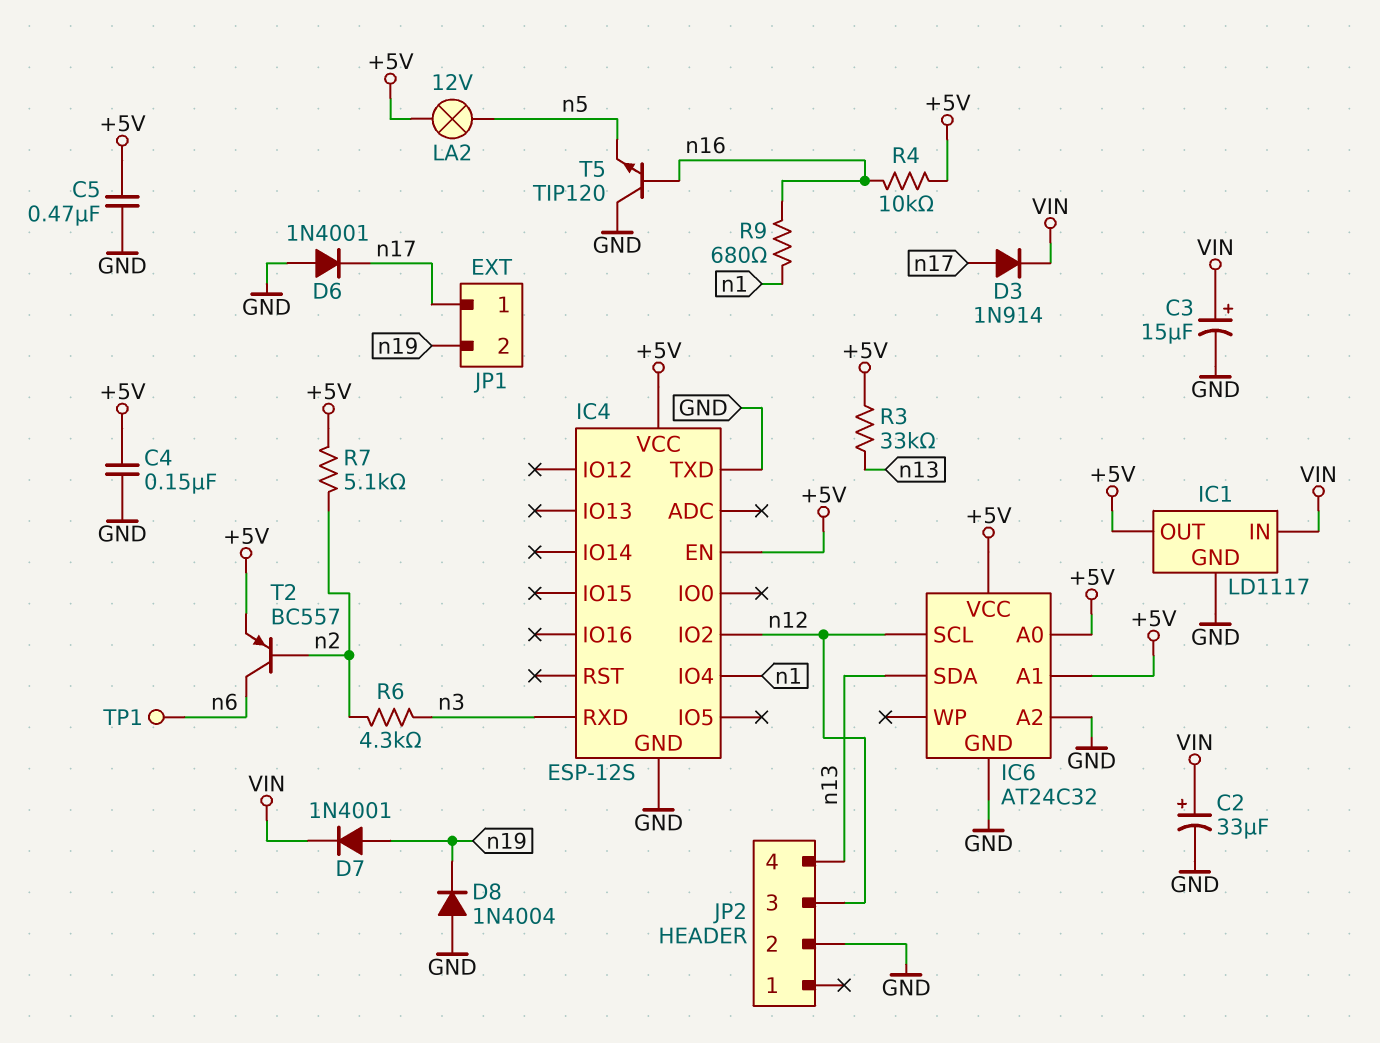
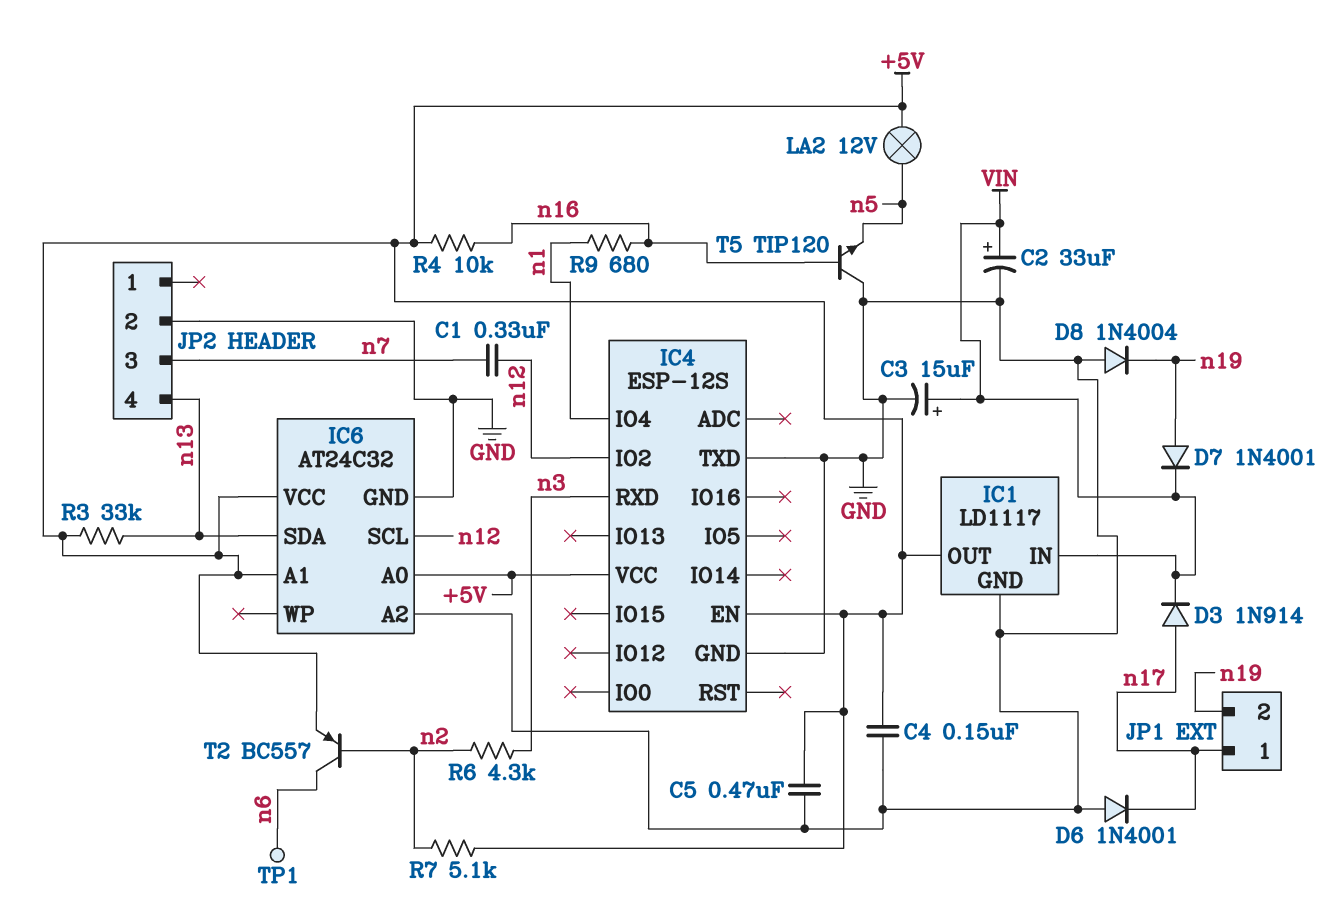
C1: none -> 330nF (n7, n12)
JP2 pin 3: n12 -> n7

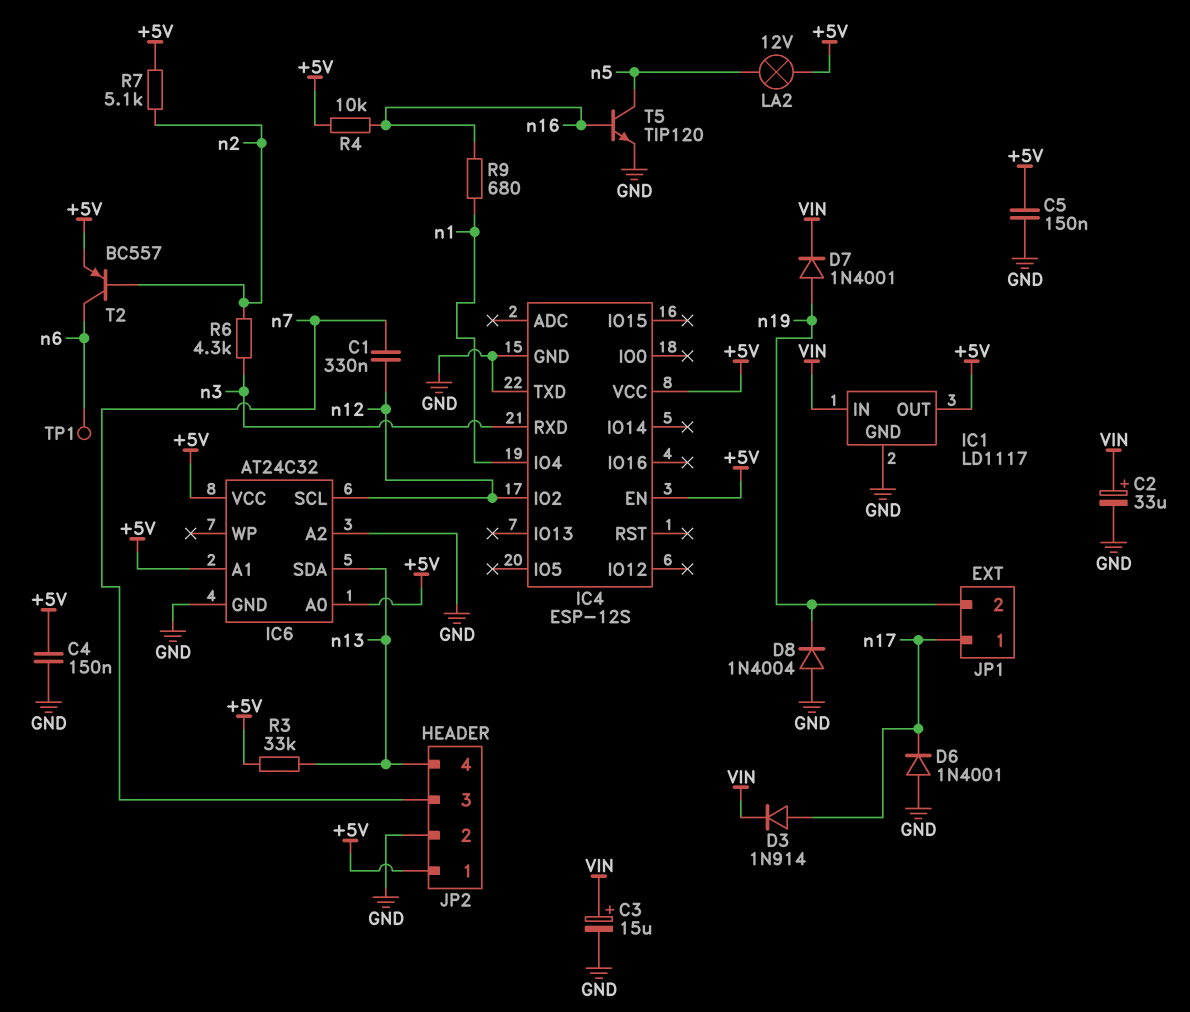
C5: 470nF (+5V, GND) -> 150nF (+5V, GND)
JP2 pin 1: none -> +5V
T5: NPN TIP120 (B n16, C GND, E n5) -> NPN TIP120 (B n16, C n5, E GND)

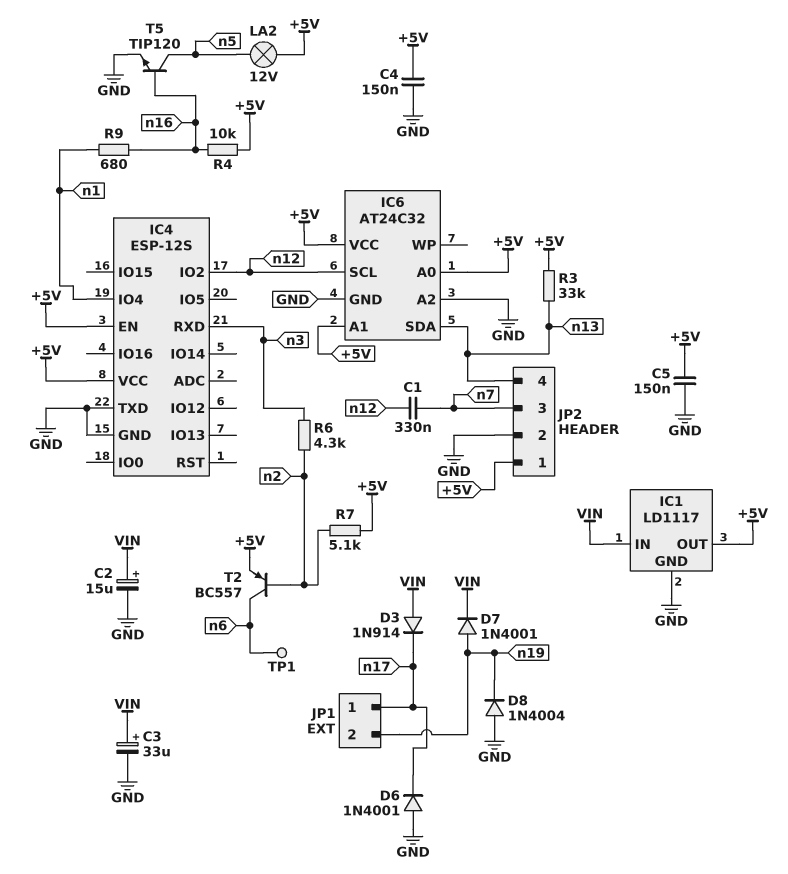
C2: 33uF (plus VIN, minus GND) -> 15uF (plus VIN, minus GND)
C3: 15uF (plus VIN, minus GND) -> 33uF (plus VIN, minus GND)
D3: diode 1N914 (A n17, K VIN) -> diode 1N914 (A VIN, K n17)

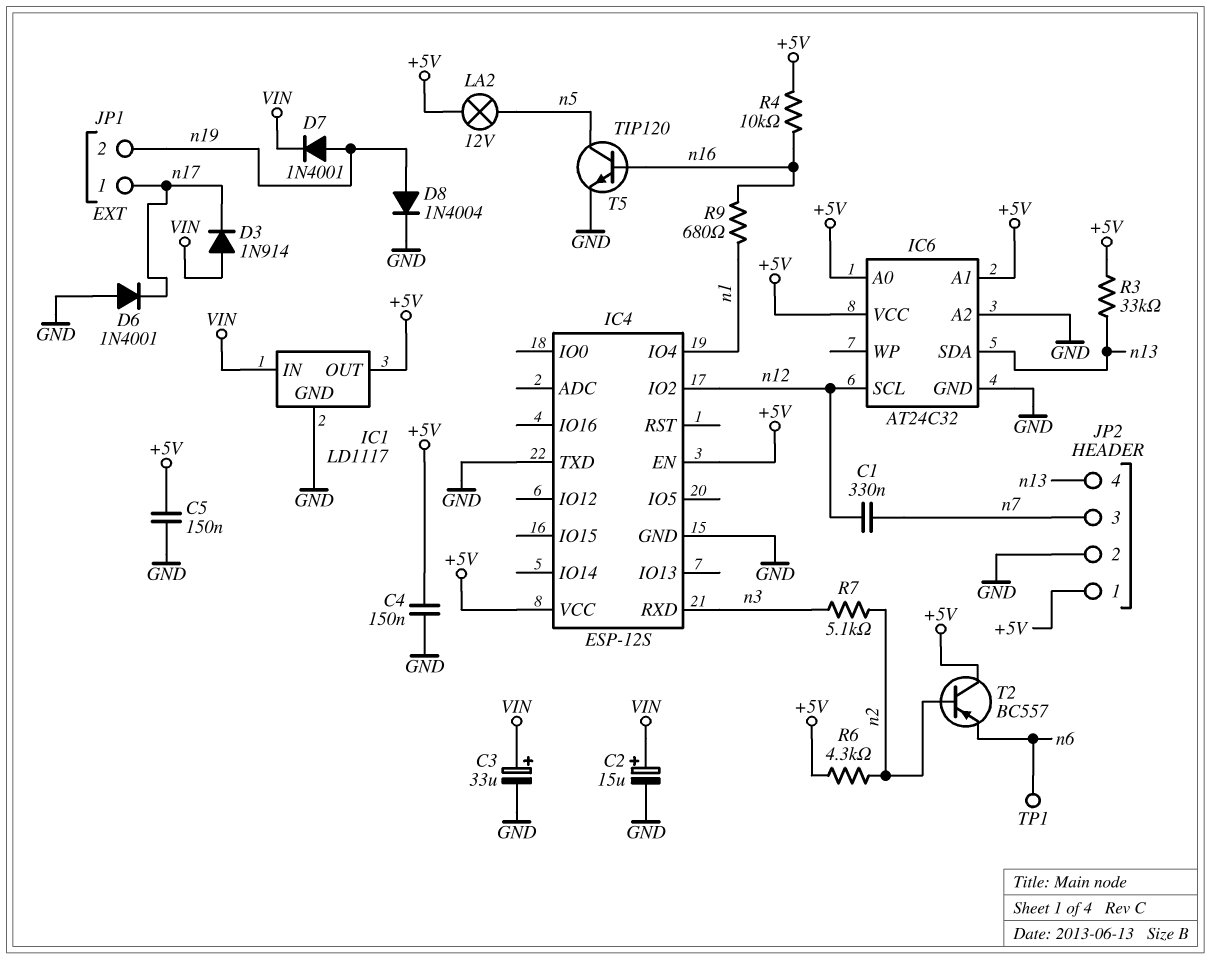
D8: diode 1N4004 (A GND, K n19) -> diode 1N4004 (A n19, K GND)
R6: 4.3k (n2, n3) -> 4.3k (+5V, n2)
R7: 5.1k (+5V, n2) -> 5.1k (n2, n3)
T2: PNP BC557 (B n2, C n6, E +5V) -> PNP BC557 (B n2, C +5V, E n6)

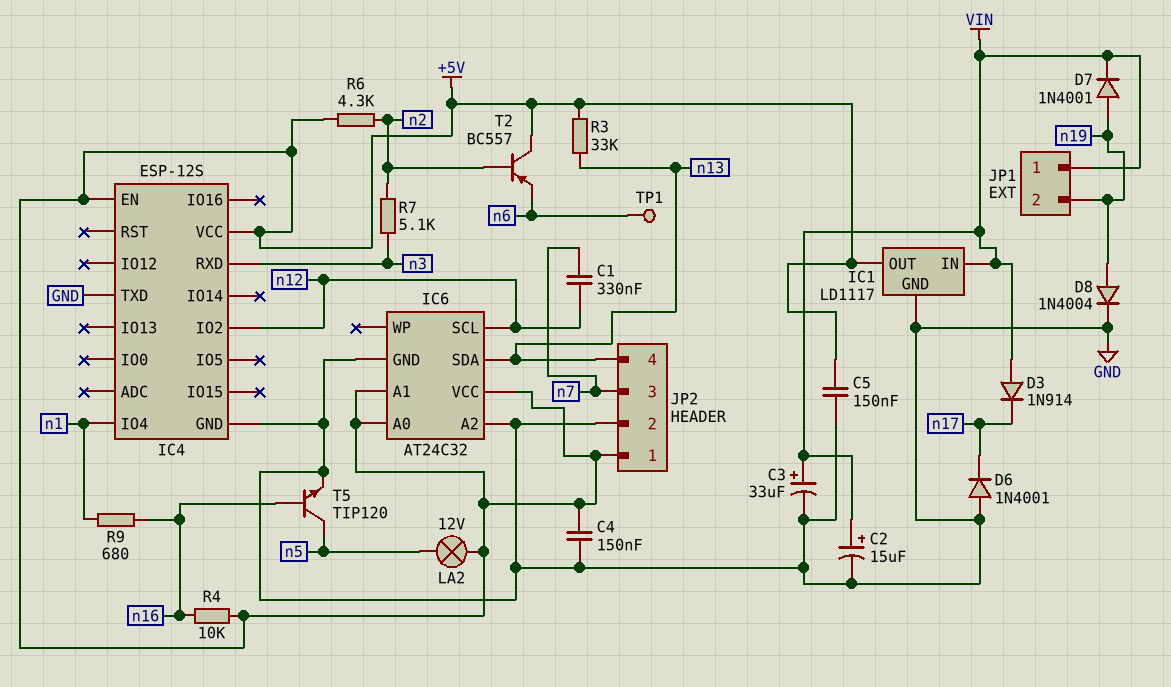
JP1 pin 1: n17 -> VIN

